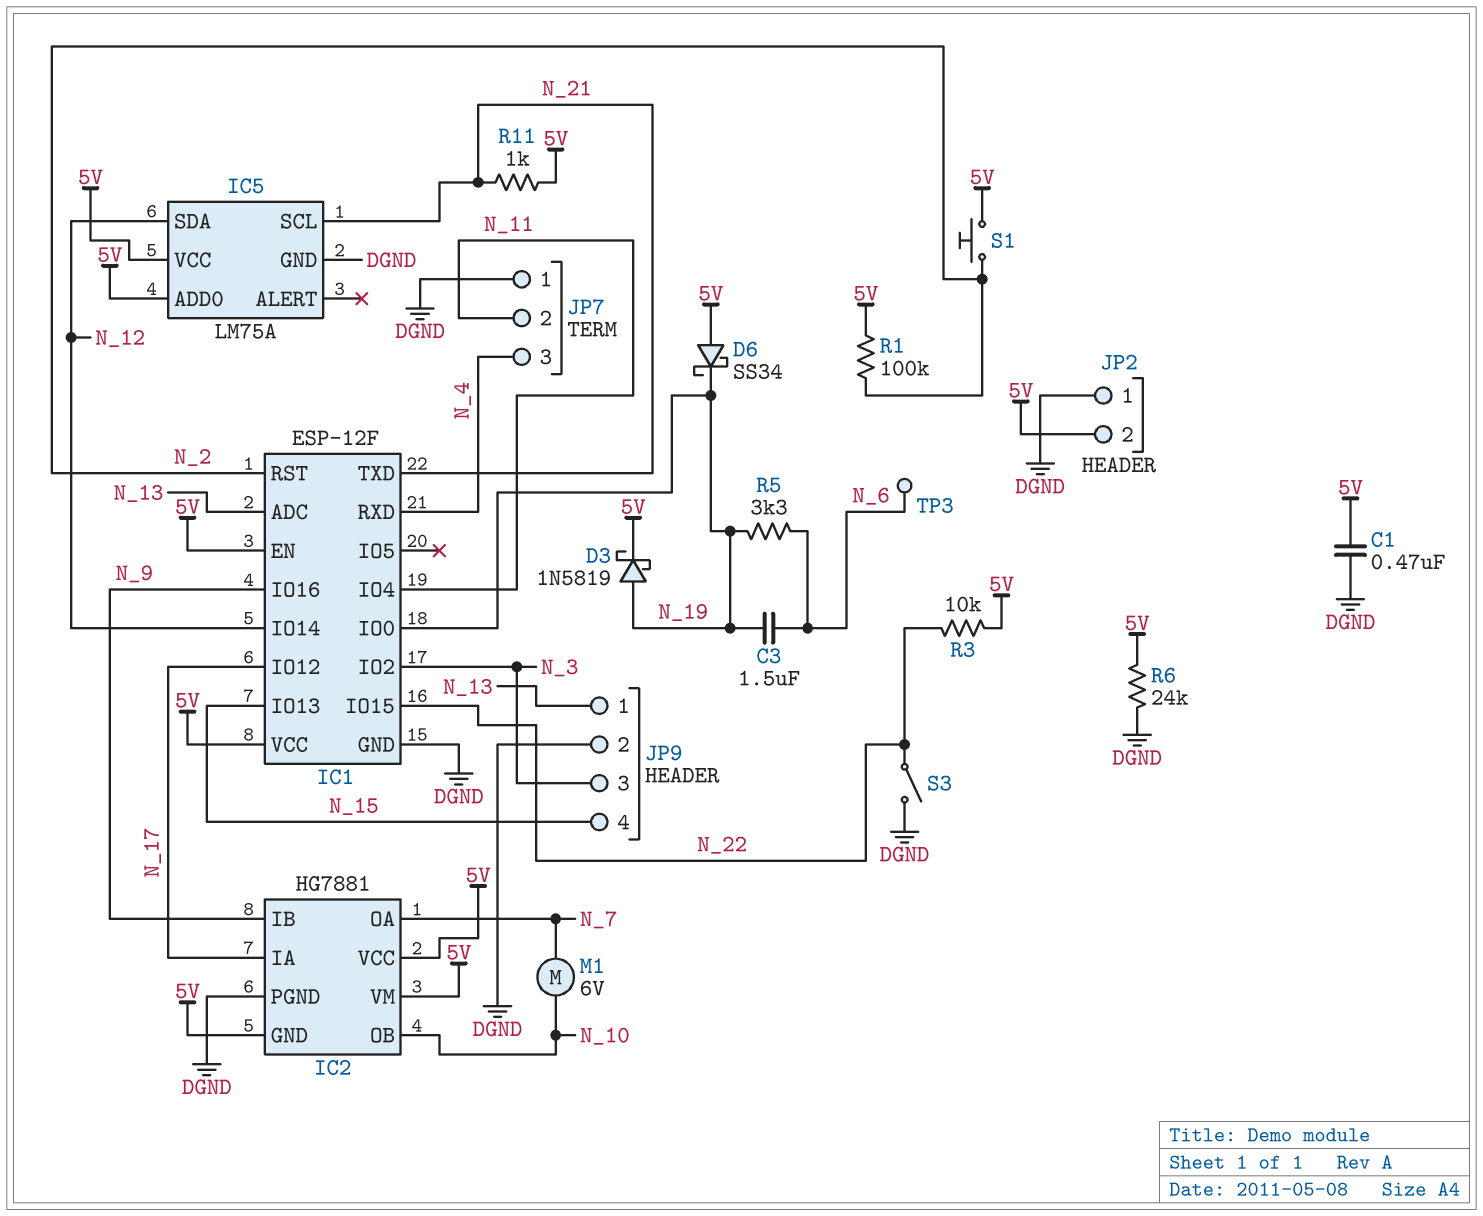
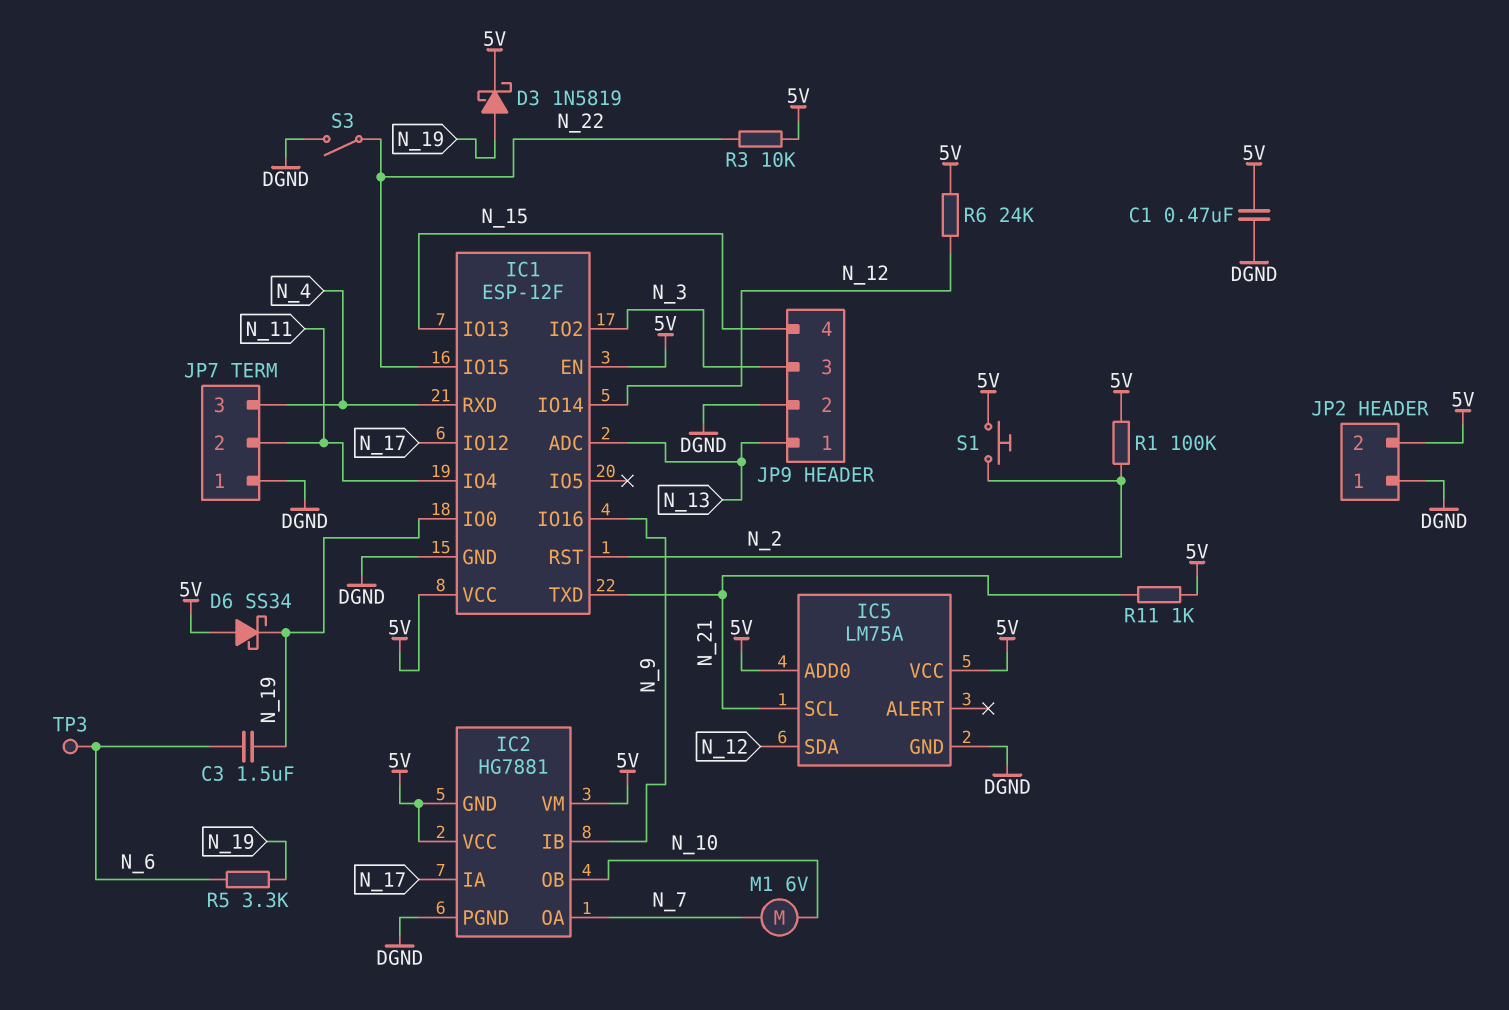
R6: 24k (5V, DGND) -> 24k (5V, N_12)

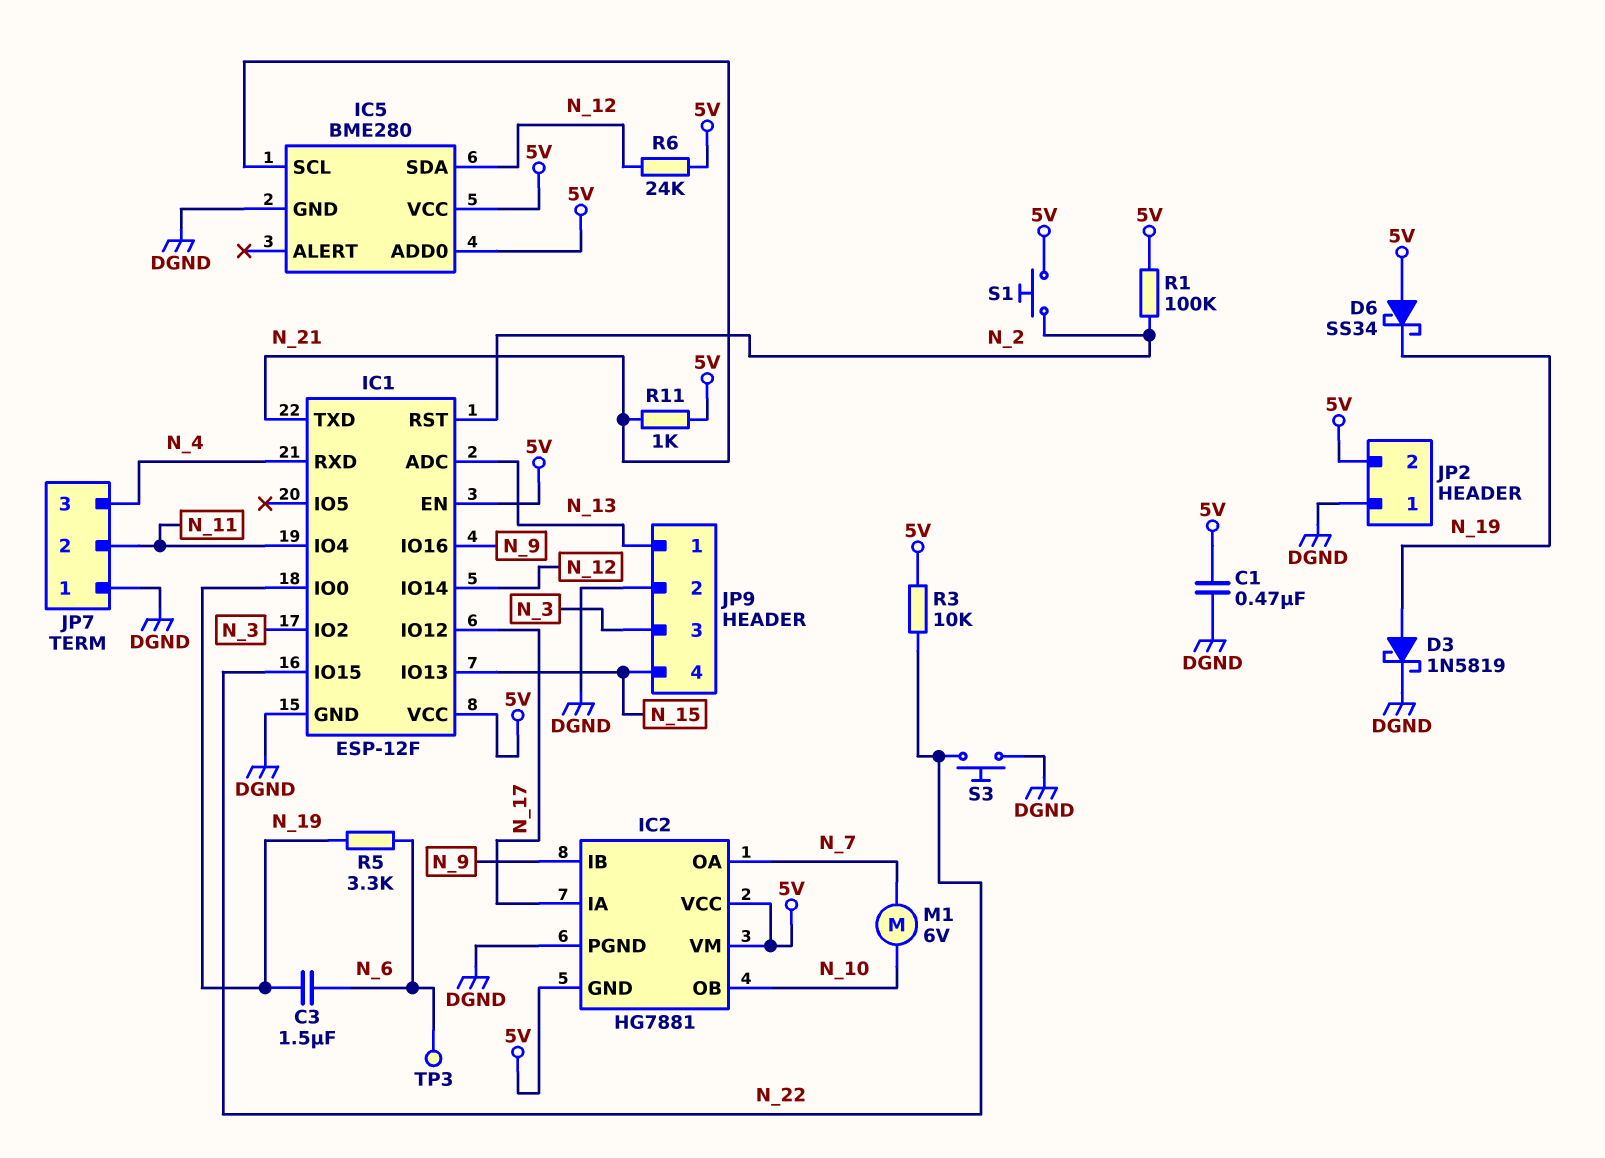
D3: schottky 1N5819 (A N_19, K 5V) -> schottky 1N5819 (A N_19, K DGND)
IC5: LM75A -> BME280
S3: switch (DGND, N_22) -> button (DGND, N_22)

